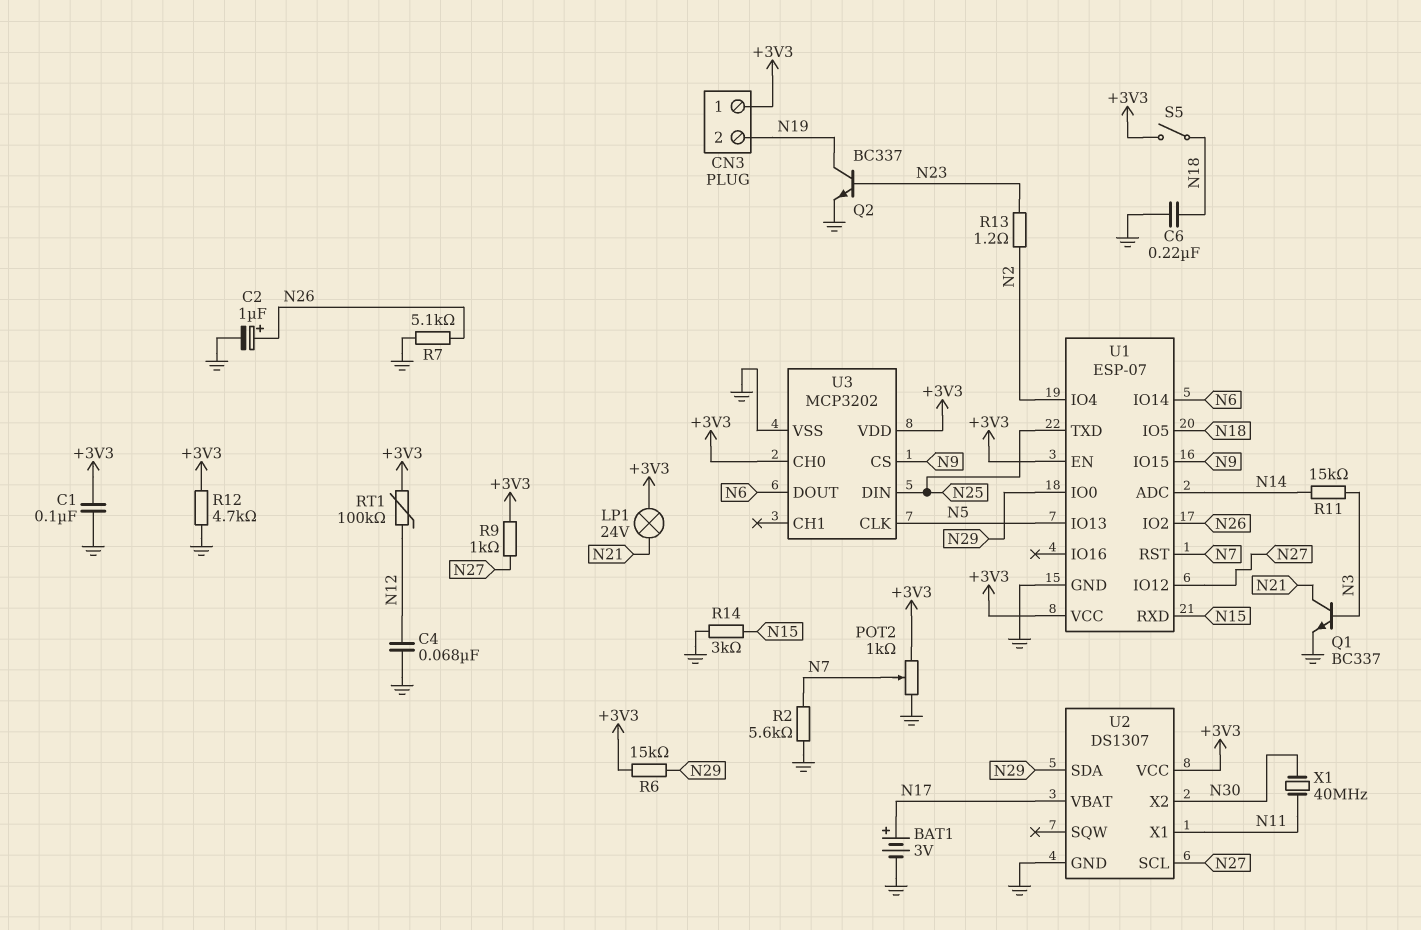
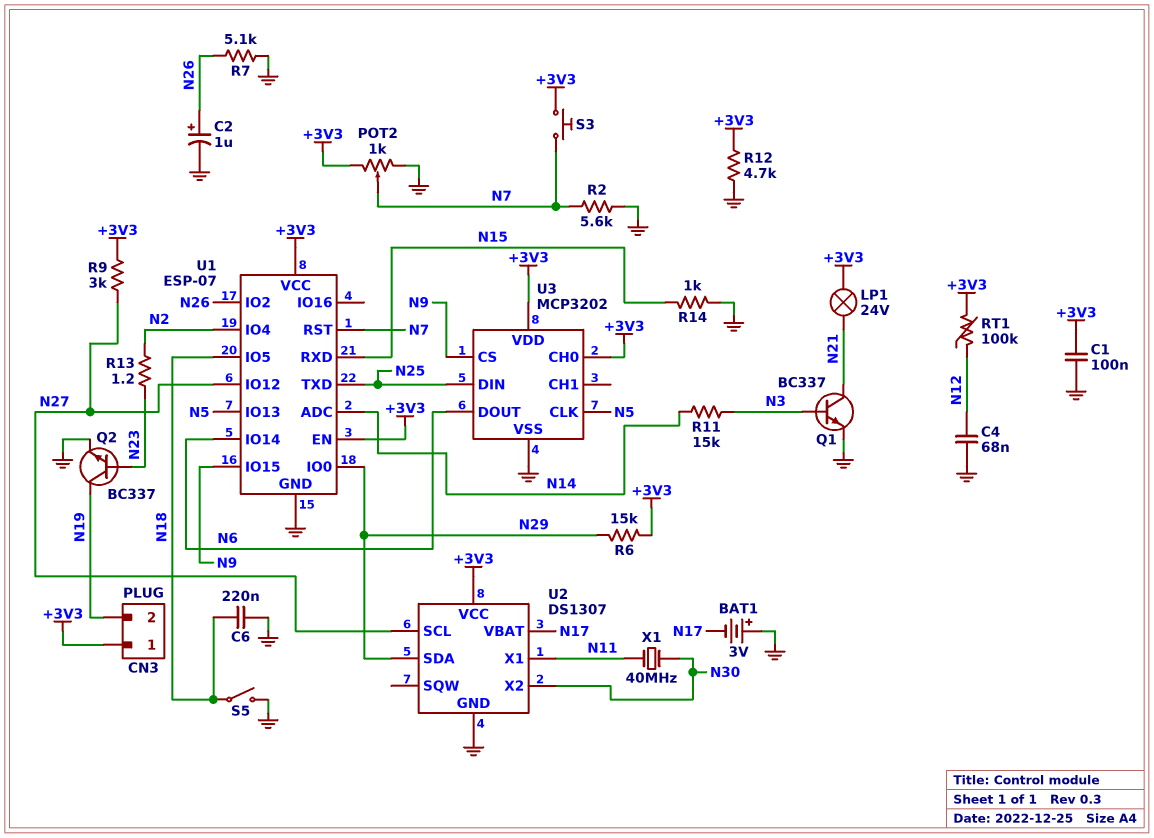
BAT1: 3V (plus N17, minus GND) -> 3V (plus GND, minus N17)
R9: 1k (+3V3, N27) -> 3k (+3V3, N27)
R14: 3k (GND, N15) -> 1k (GND, N15)
S3: none -> button (+3V3, N7)
S5: switch (+3V3, N18) -> switch (GND, N18)

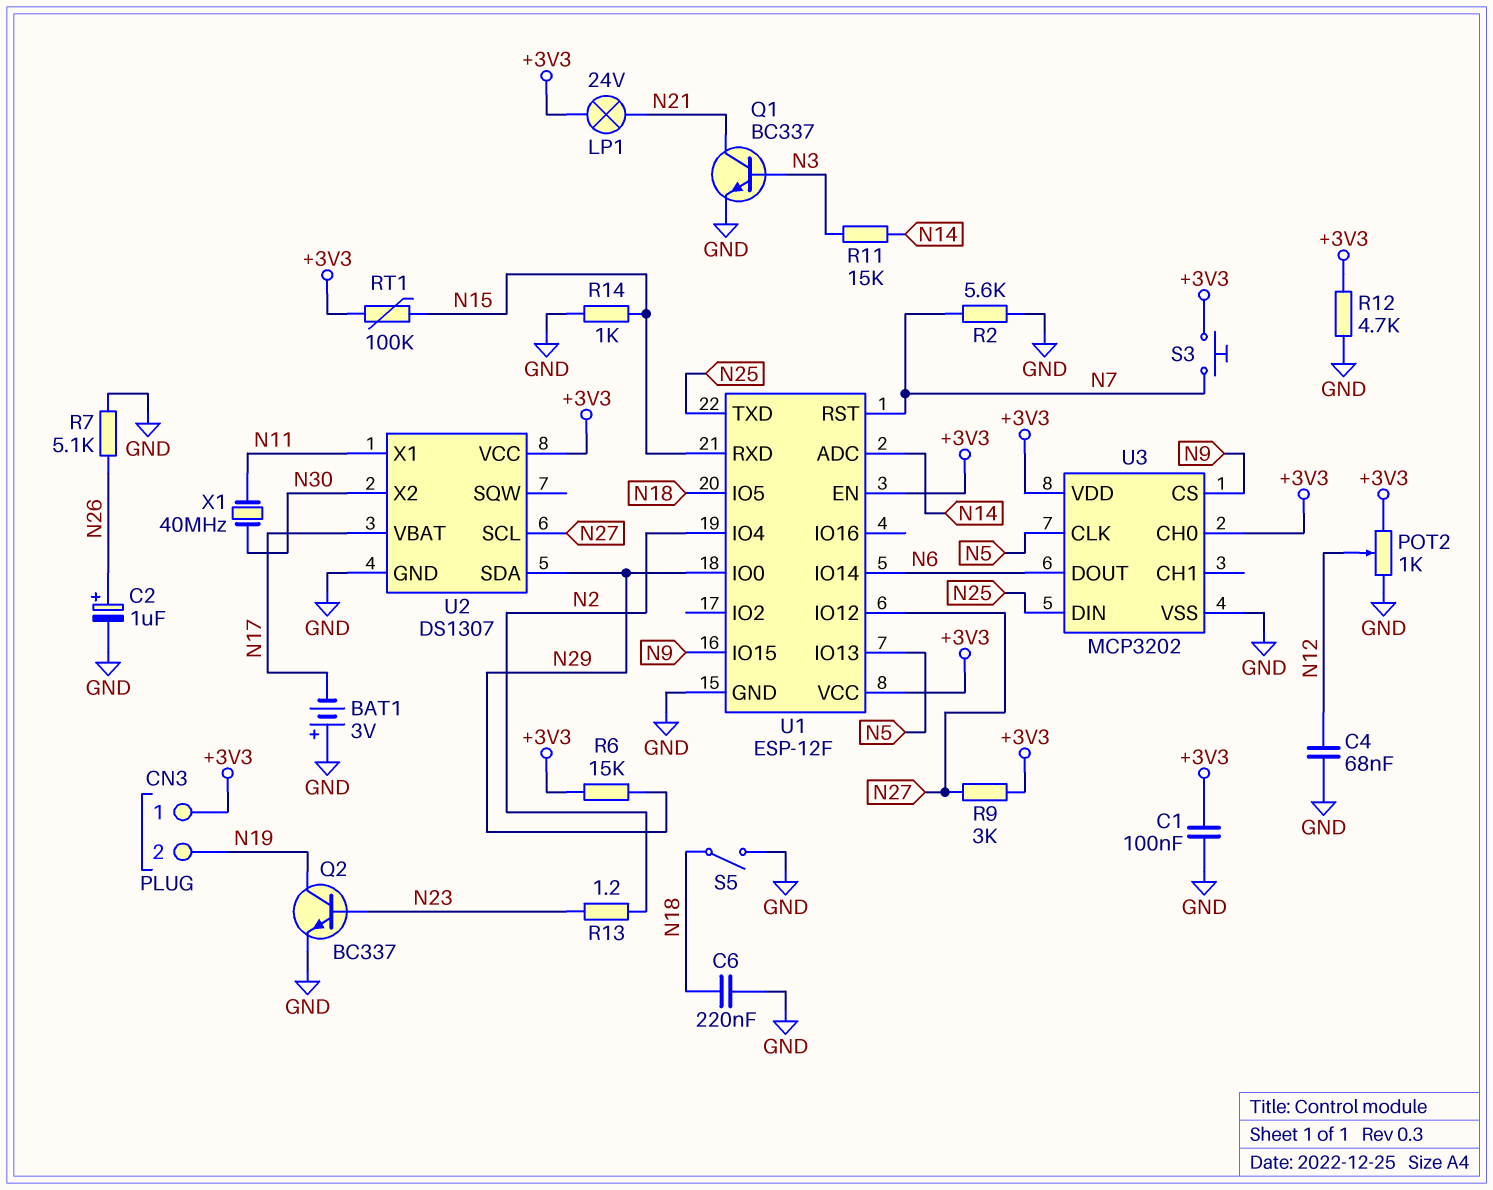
POT2: 1k (+3V3, GND, wiper N7) -> 1k (+3V3, GND, wiper N12)
RT1: 100k (+3V3, N12) -> 100k (+3V3, N15)
U1: ESP-07 -> ESP-12F
U1 pin IO2: N26 -> none

